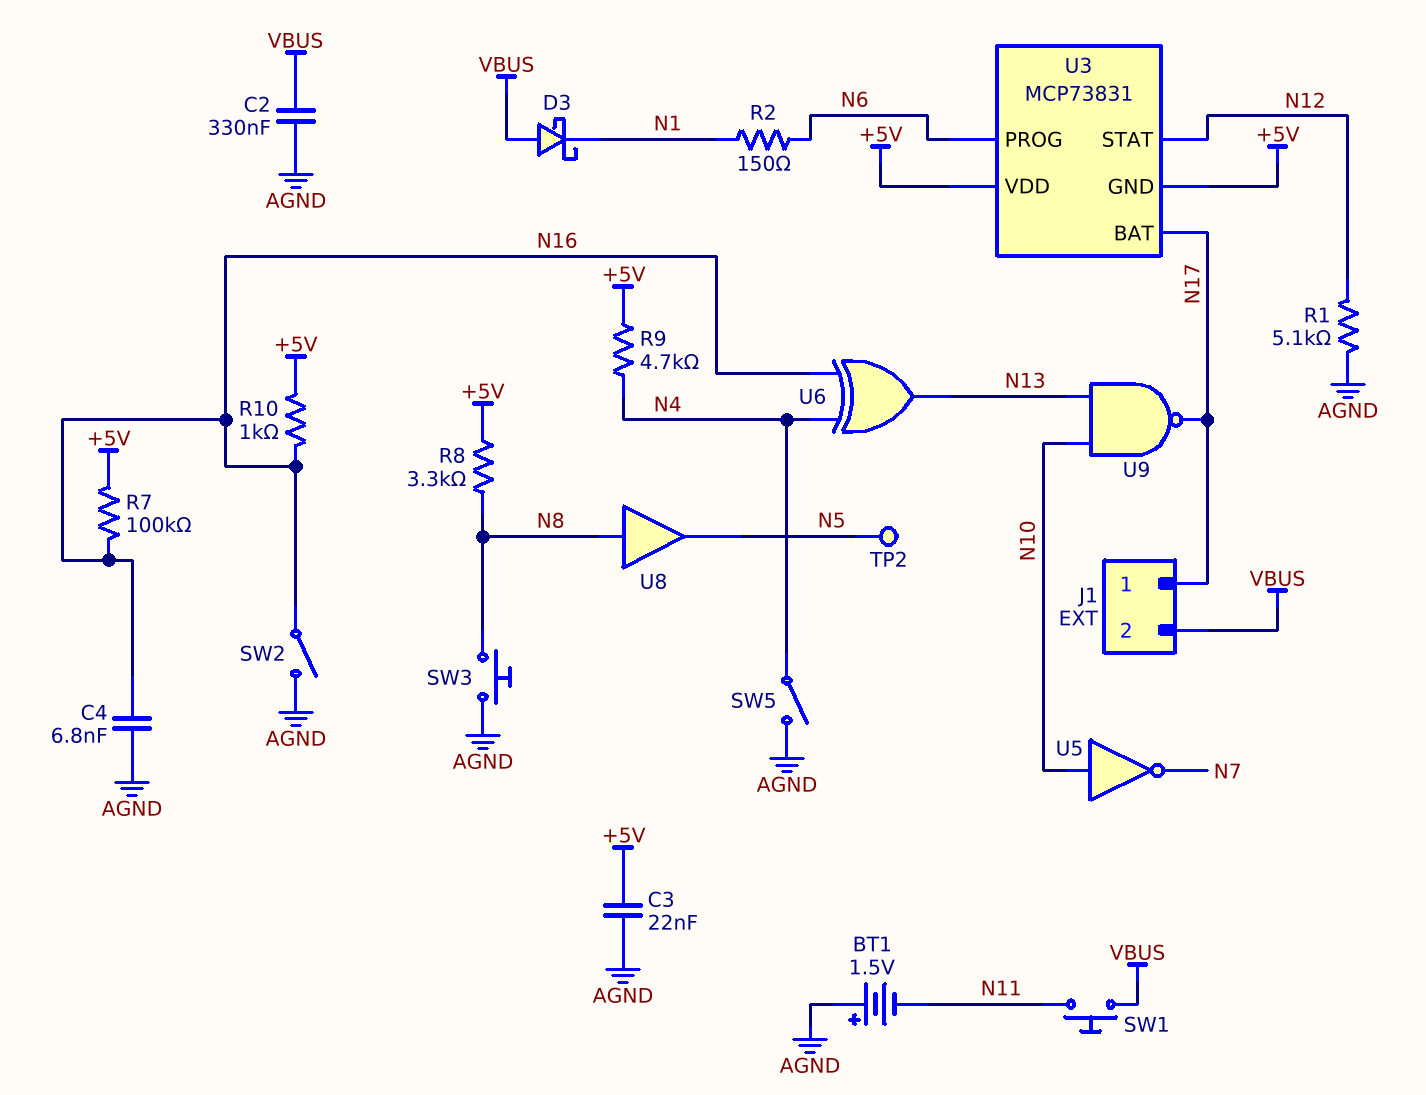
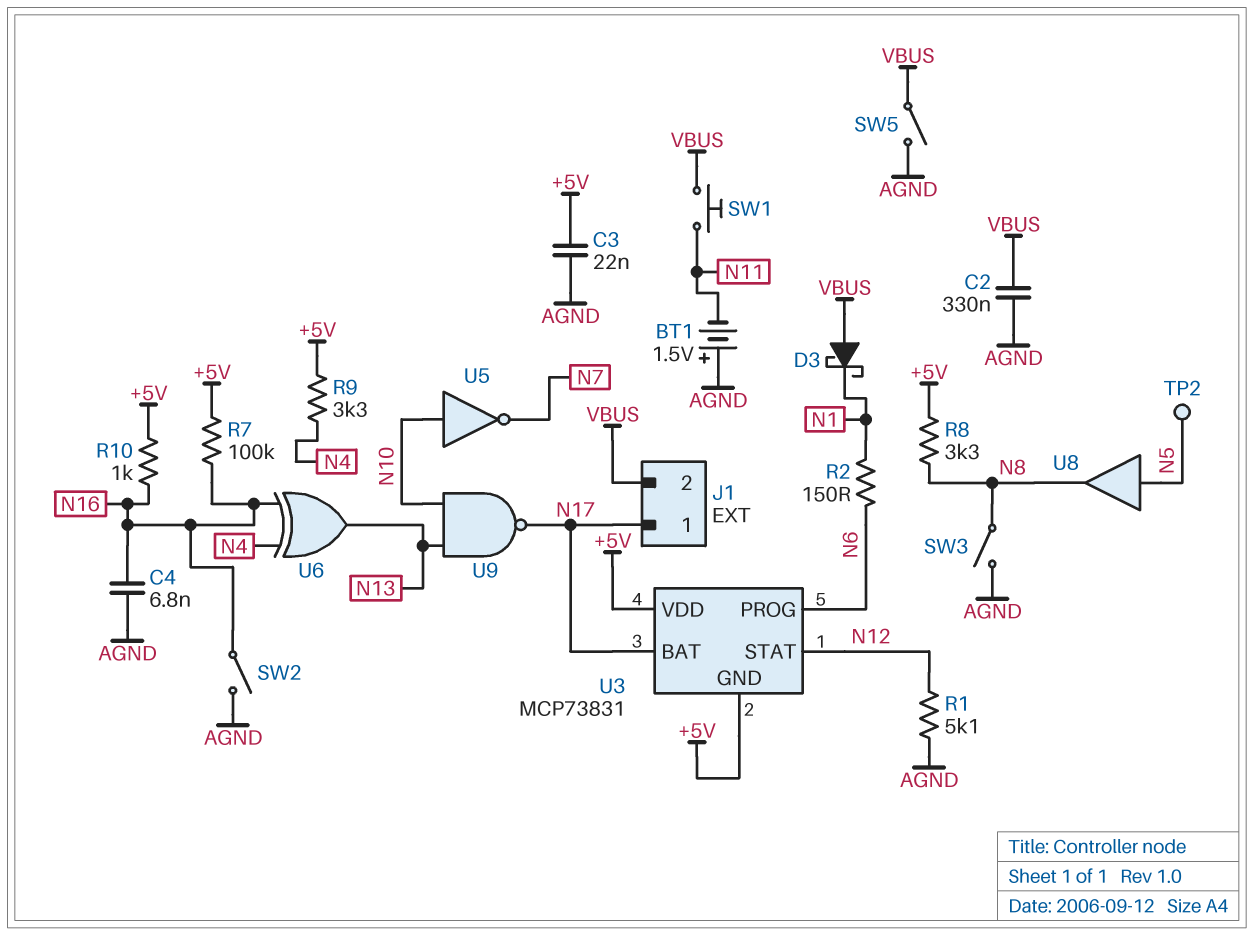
R9: 4.7k (+5V, N4) -> 3.3k (+5V, N4)
SW3: button (AGND, N8) -> switch (AGND, N8)
SW5: switch (AGND, N4) -> switch (AGND, VBUS)
U8: buffer (in N8, out N5) -> buffer (in N5, out N8)

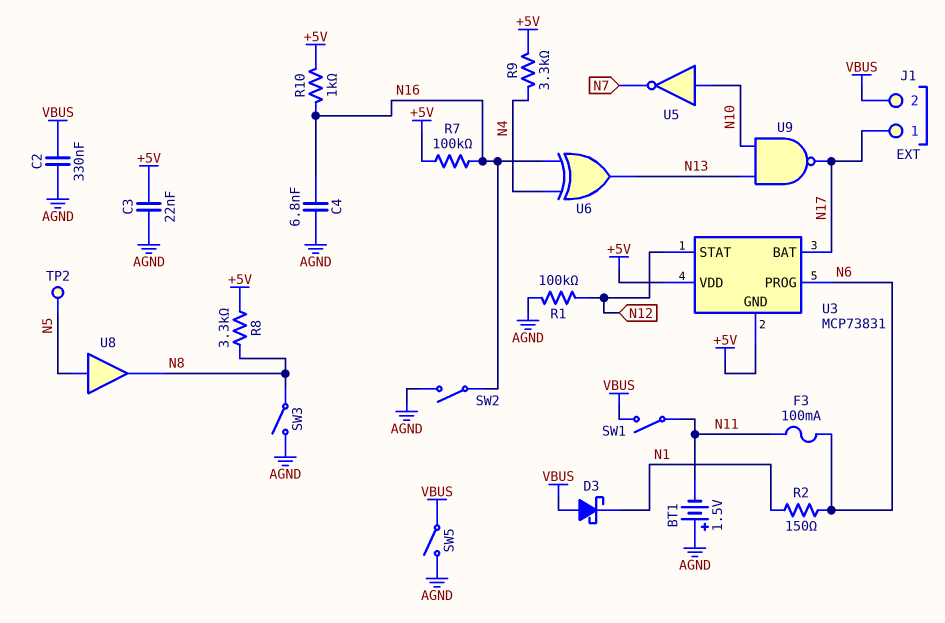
F3: none -> 100mA (N6, N11)
R1: 5.1k (AGND, N12) -> 100k (AGND, N12)
SW1: button (N11, VBUS) -> switch (N11, VBUS)

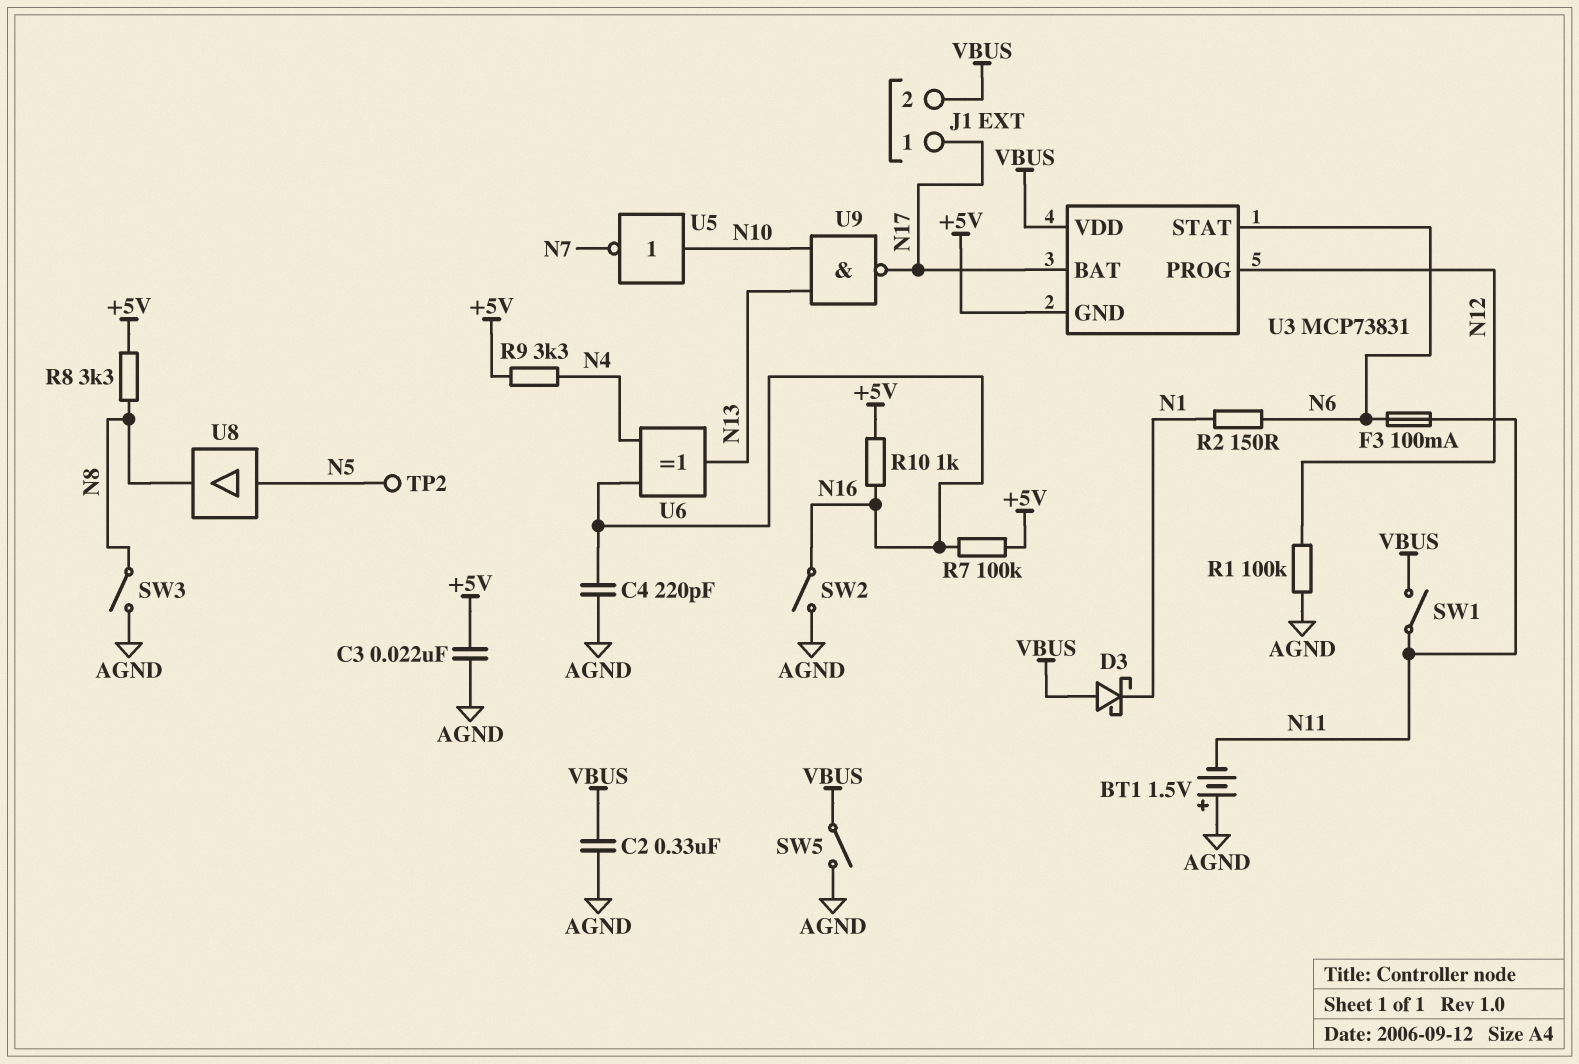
C4: 6.8nF (AGND, N16) -> 220pF (AGND, N16)
U3 pin PROG: N6 -> N12
U3 pin STAT: N12 -> N6
U3 pin VDD: +5V -> VBUS

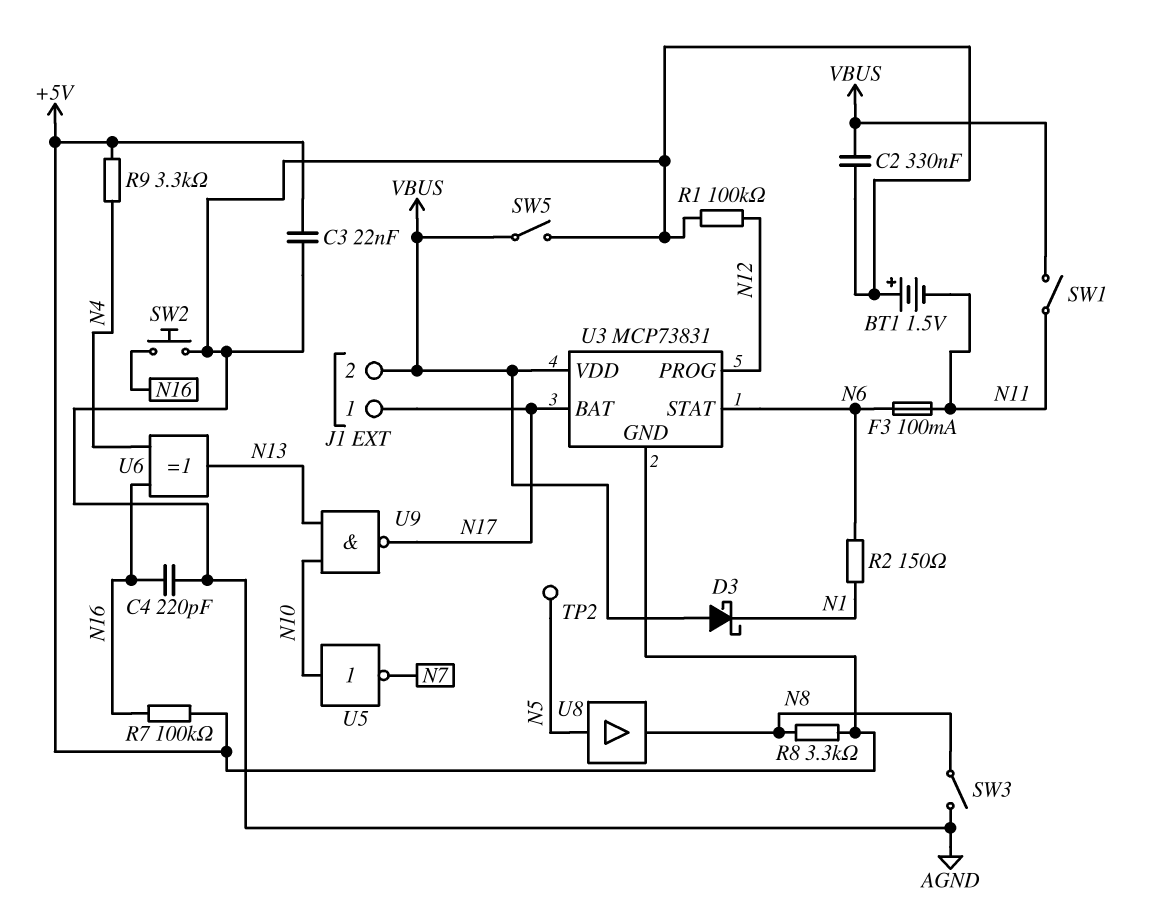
R10: 1k (+5V, N16) -> none
SW2: switch (AGND, N16) -> button (AGND, N16)

